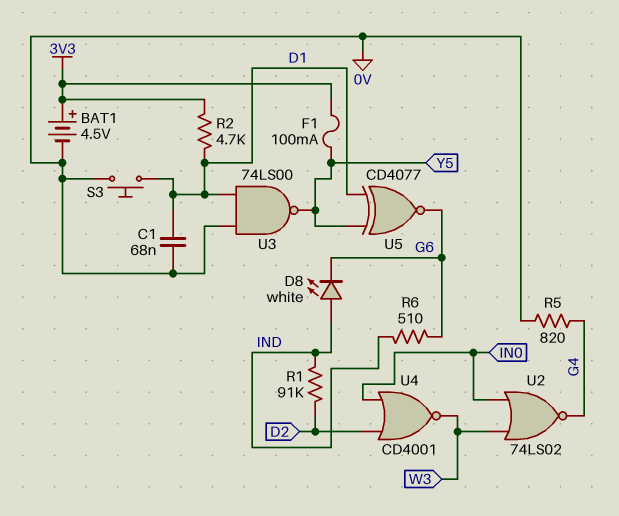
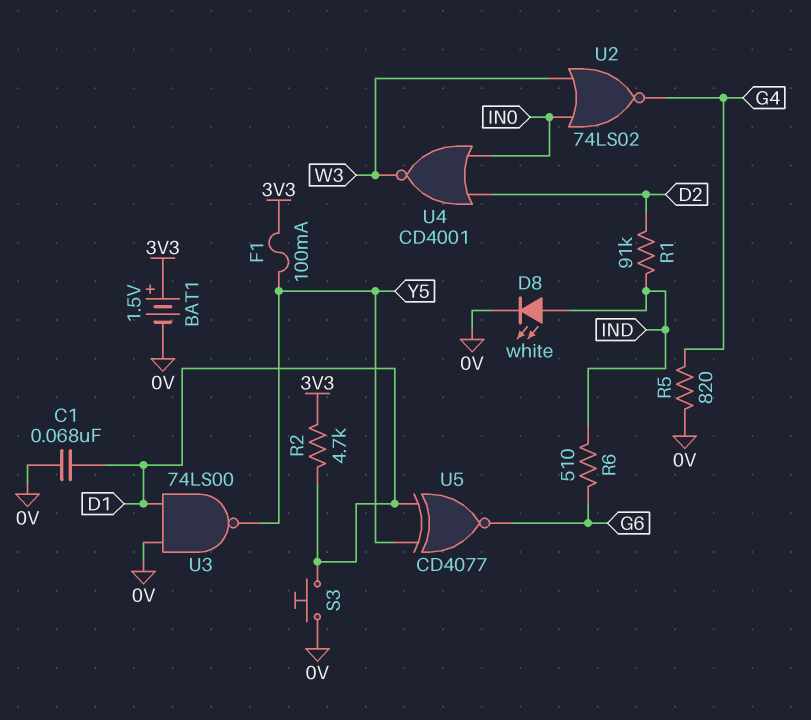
BAT1: 4.5V (plus 3V3, minus 0V) -> 1.5V (plus 3V3, minus 0V)
D8: LED white (A IND, K G6) -> LED white (A IND, K 0V)

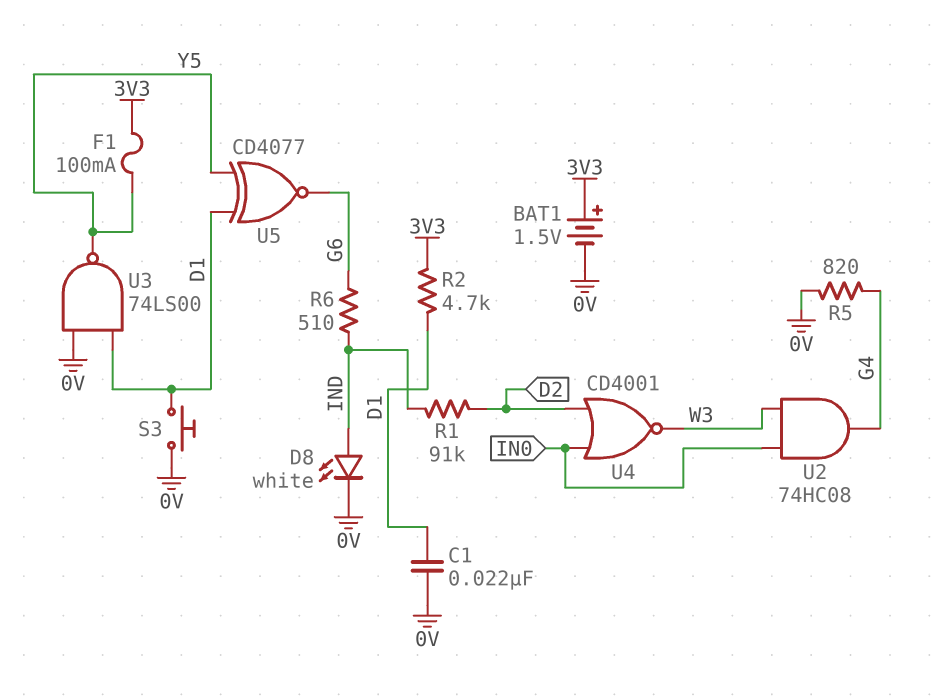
C1: 68nF (0V, D1) -> 22nF (0V, D1)
U2: NOR 74LS02 (in IN0, in W3, out G4) -> AND 74HC08 (in IN0, in W3, out G4)

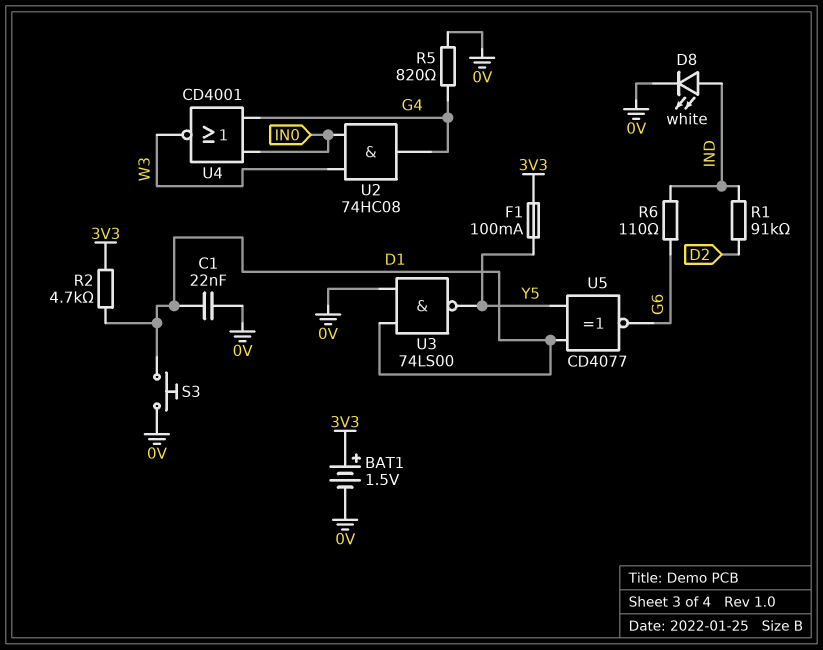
R6: 510 (G6, IND) -> 110 (G6, IND)
U4: NOR CD4001 (in D2, in IN0, out W3) -> NOR CD4001 (in G4, in IN0, out W3)

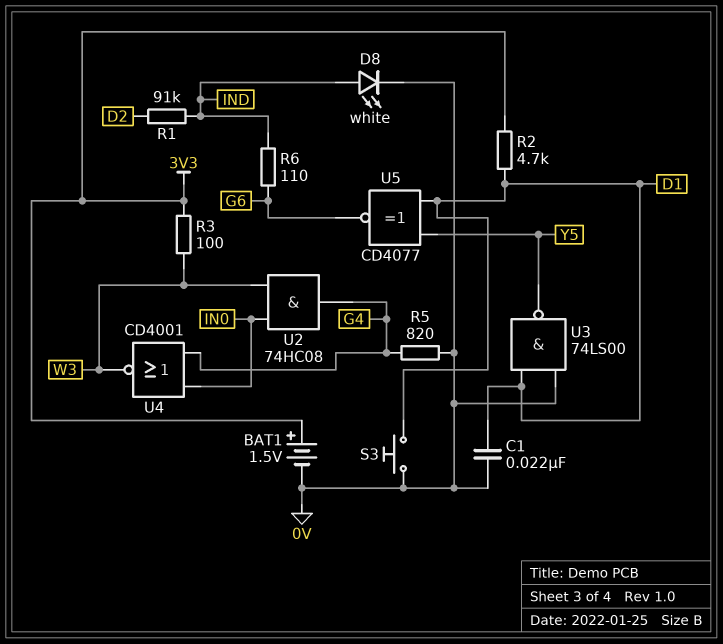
F1: 100mA (3V3, Y5) -> none
R3: none -> 100 (3V3, W3)

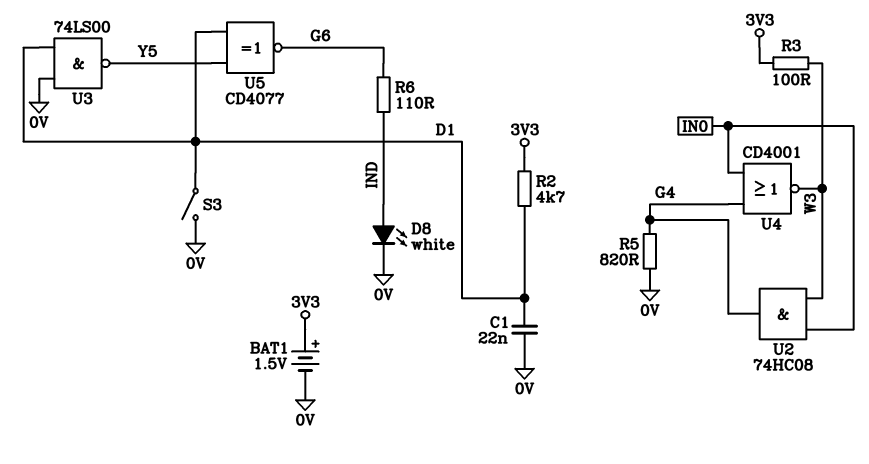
R1: 91k (D2, IND) -> none
S3: button (0V, D1) -> switch (0V, D1)

